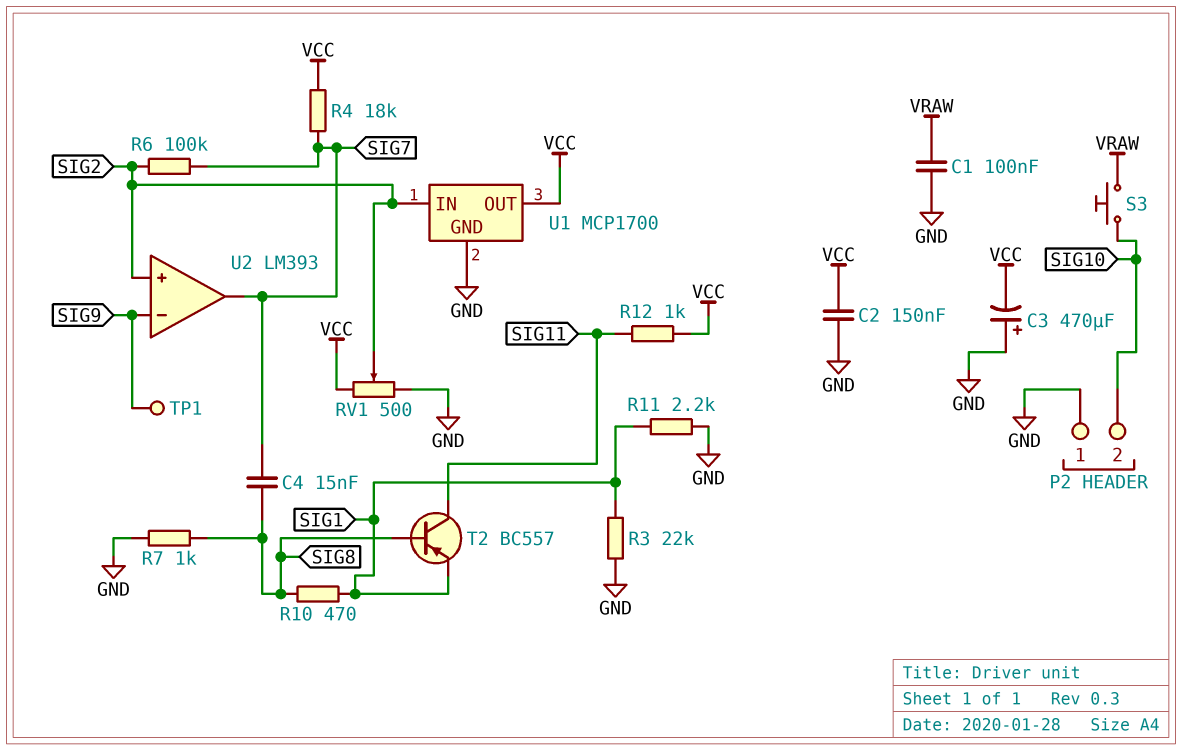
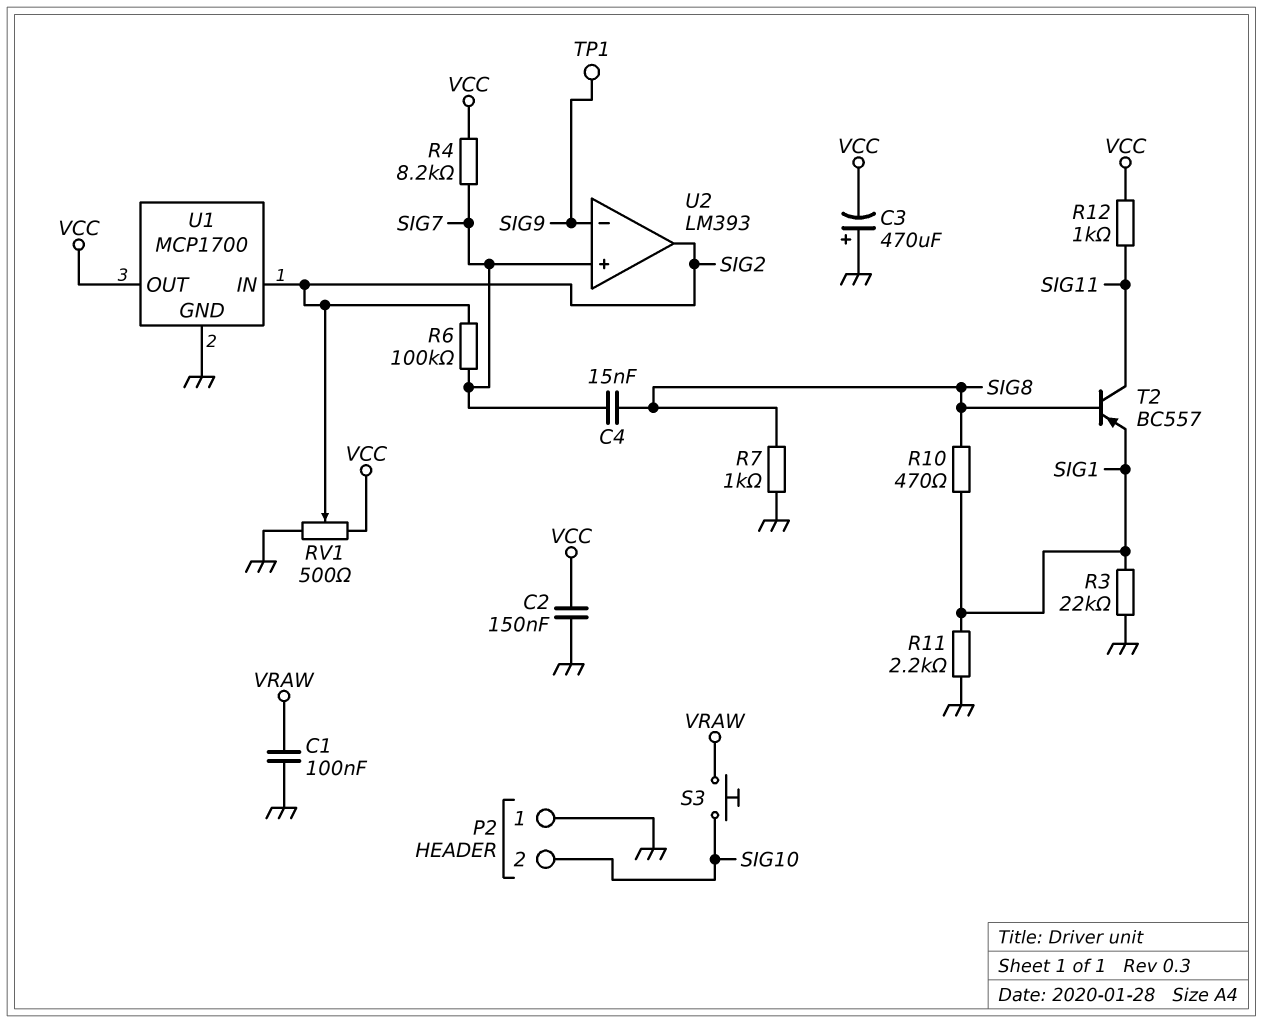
R4: 18k (SIG7, VCC) -> 8.2k (SIG7, VCC)
U2 pin in+: SIG2 -> SIG7
U2 pin out: SIG7 -> SIG2

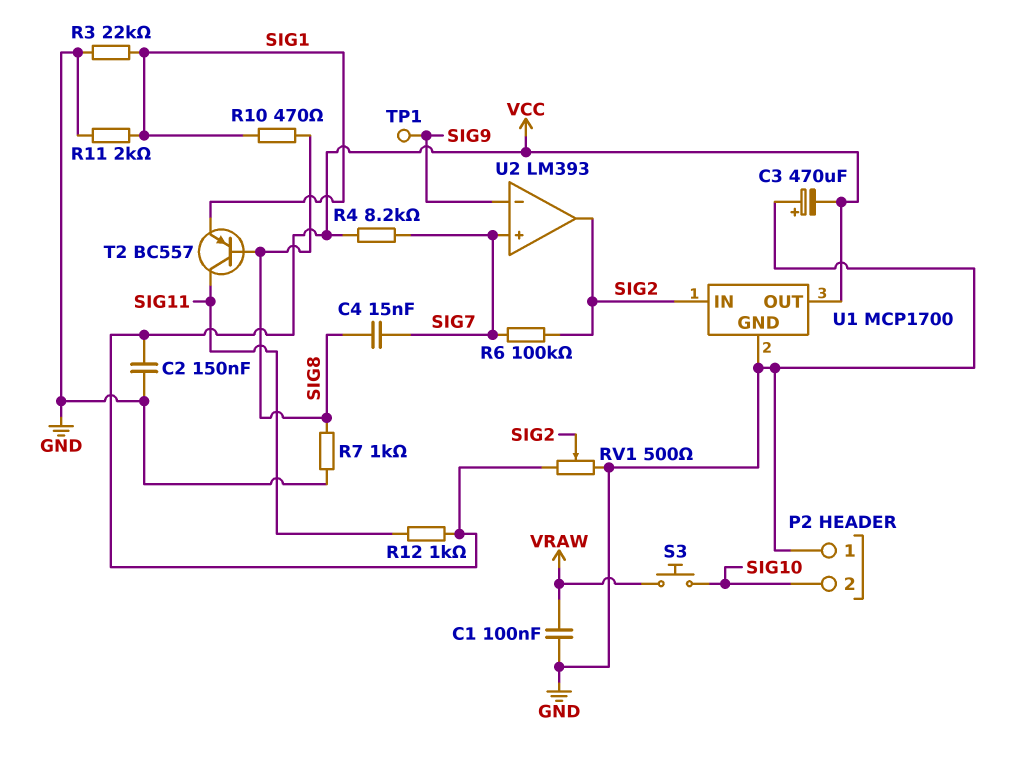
R11: 2.2k (GND, SIG1) -> 2k (GND, SIG1)

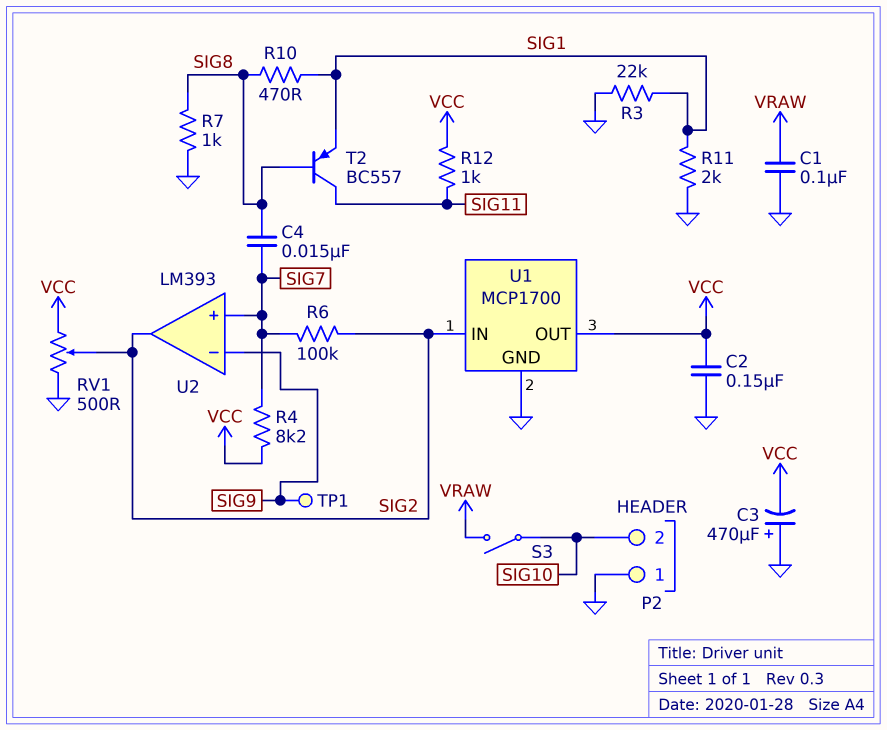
S3: button (SIG10, VRAW) -> switch (SIG10, VRAW)

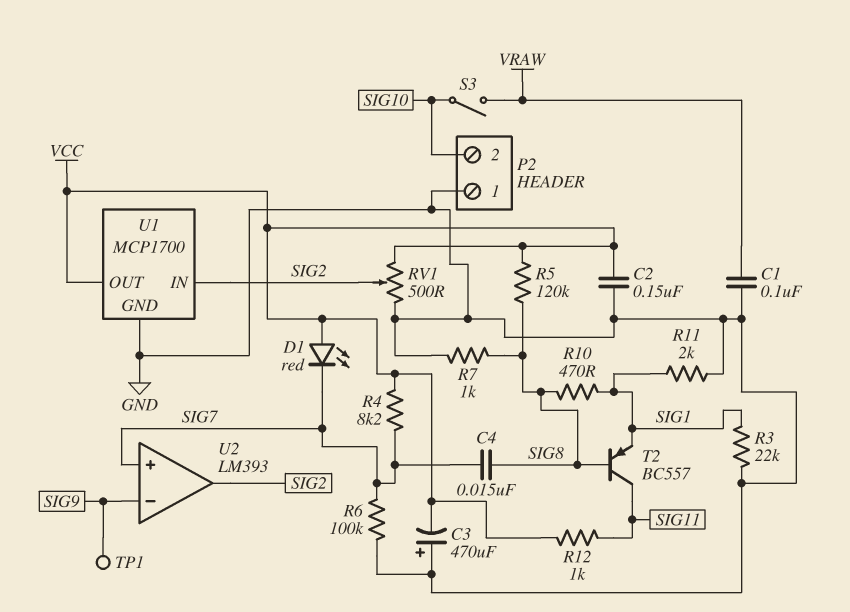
D1: none -> LED red (A VCC, K SIG7)
R5: none -> 120k (SIG8, VCC)
R6: 100k (SIG2, SIG7) -> 100k (GND, SIG7)

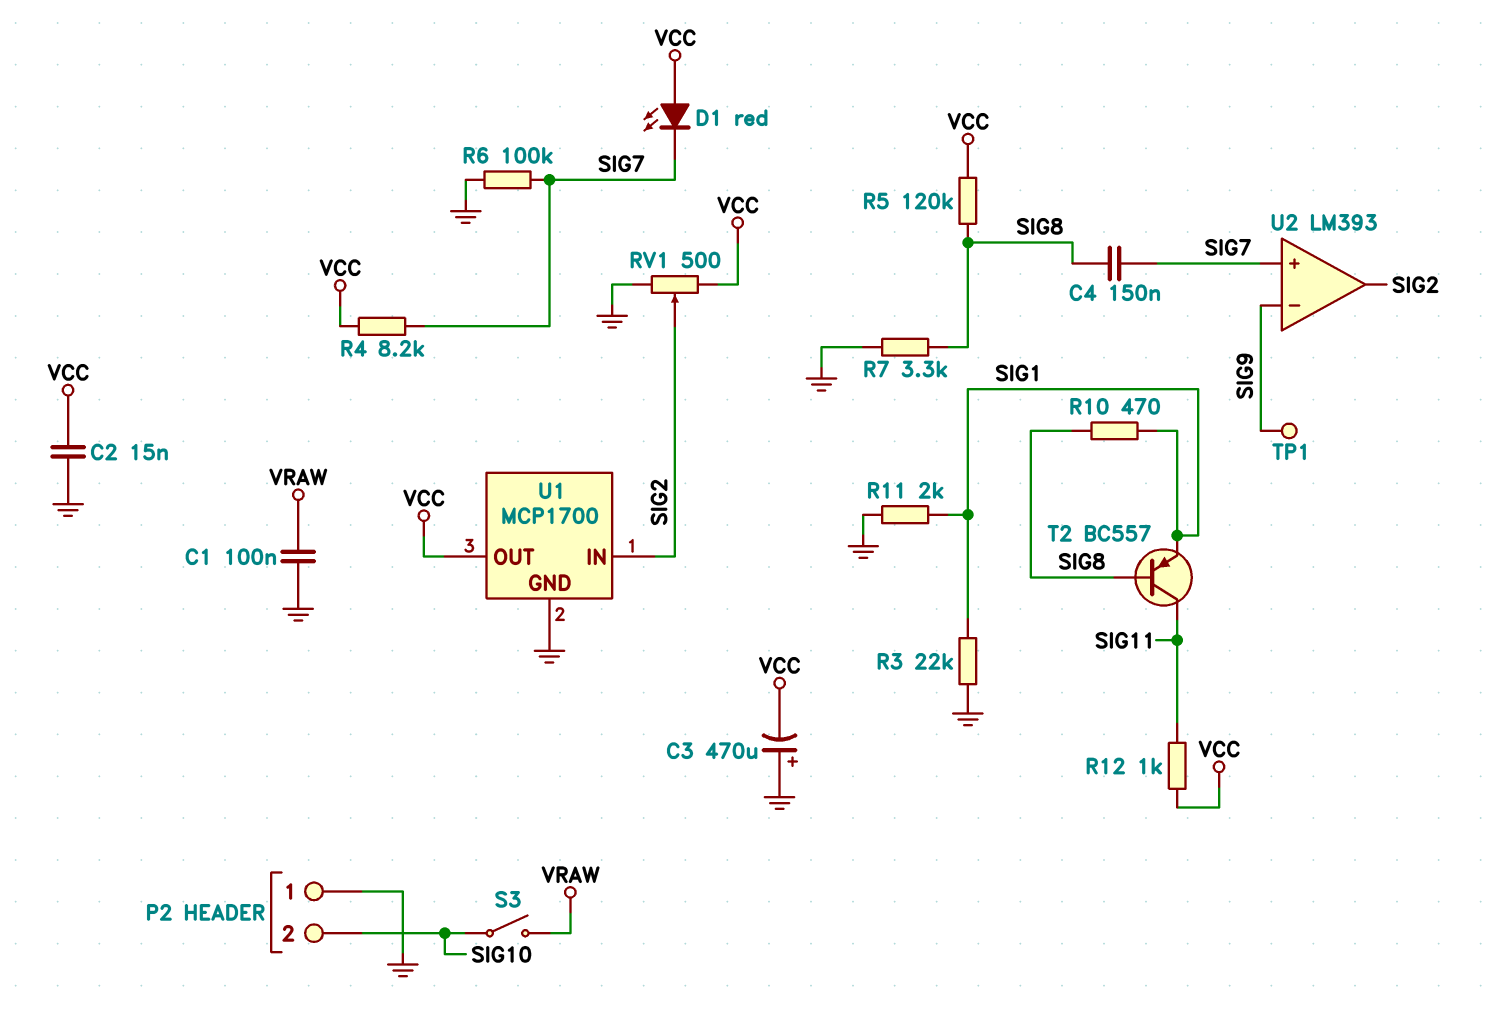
C2: 150nF (GND, VCC) -> 15nF (GND, VCC)
C4: 15nF (SIG7, SIG8) -> 150nF (SIG7, SIG8)
R7: 1k (GND, SIG8) -> 3.3k (GND, SIG8)

